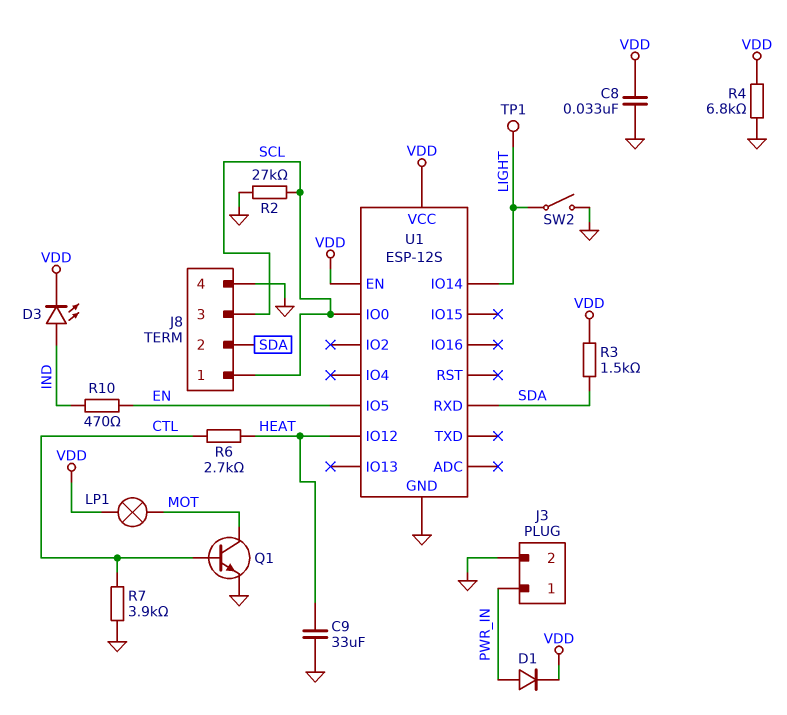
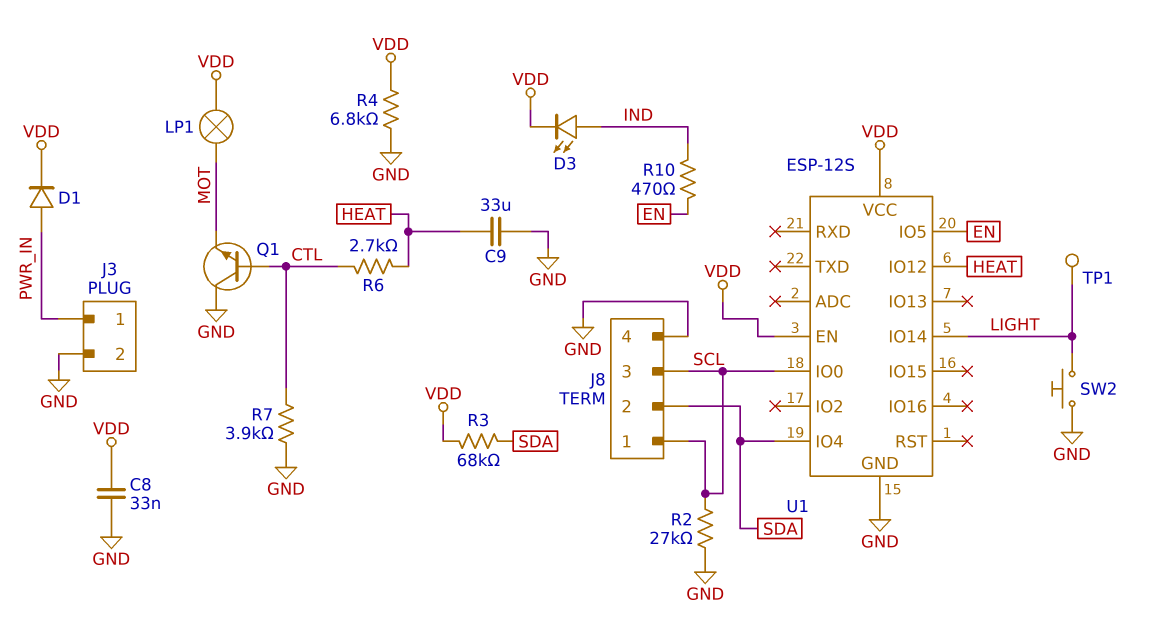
Q1: NPN (B CTL, C MOT, E GND) -> NPN (B CTL, C GND, E MOT)
R3: 1.5k (SDA, VDD) -> 68k (SDA, VDD)
SW2: switch (GND, LIGHT) -> button (GND, LIGHT)
U1 pin IO4: none -> SDA
U1 pin RXD: SDA -> none

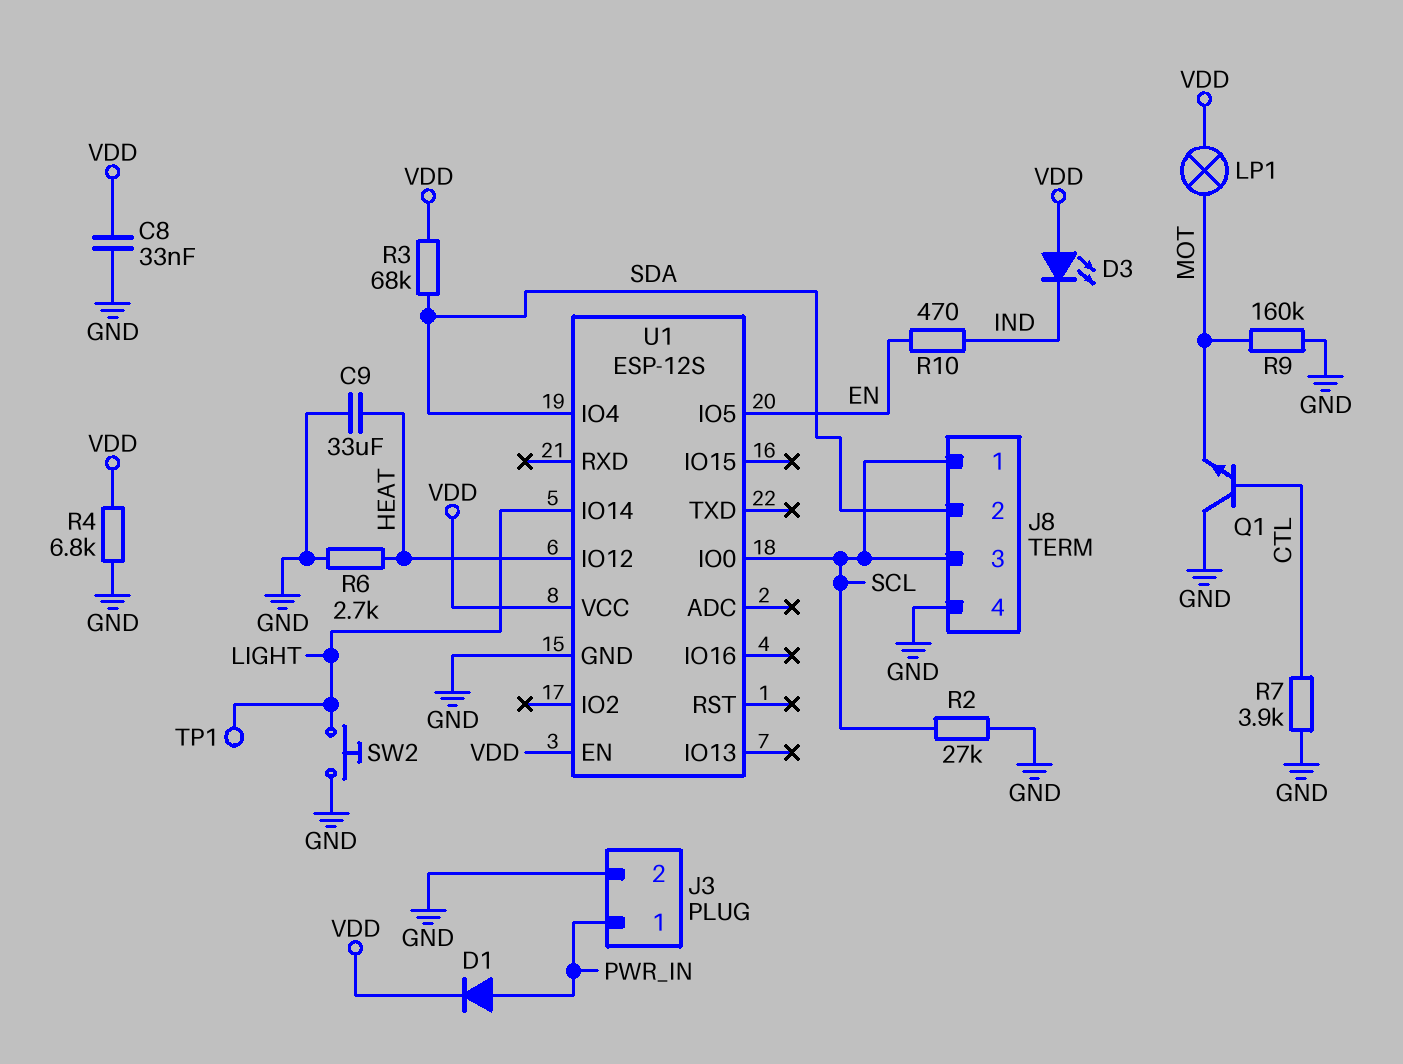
D3: LED (A IND, K VDD) -> LED (A VDD, K IND)
R6: 2.7k (CTL, HEAT) -> 2.7k (GND, HEAT)
R9: none -> 160k (GND, MOT)

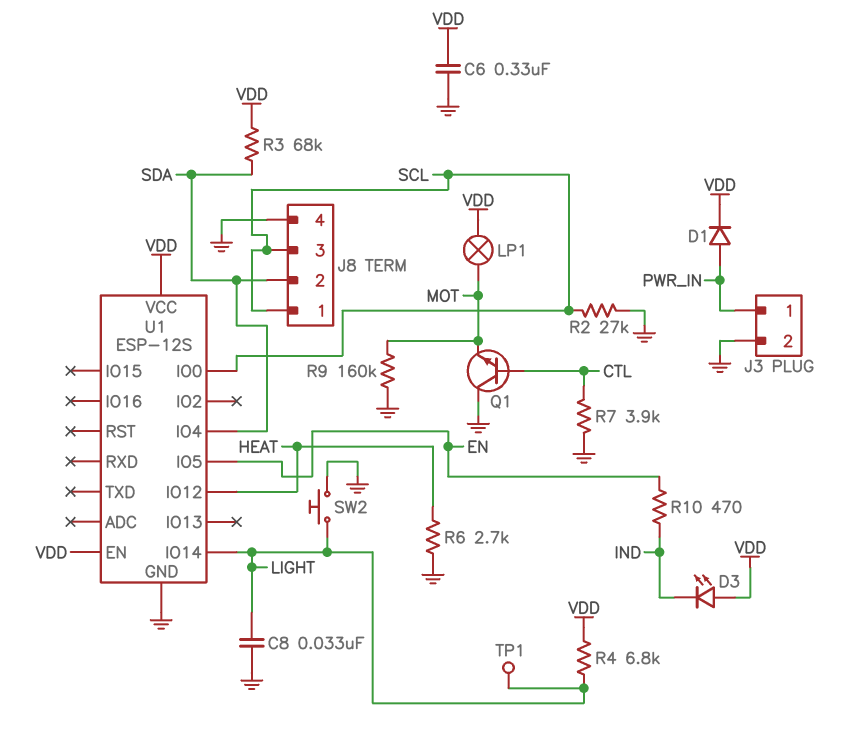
C6: none -> 330nF (GND, VDD)
C8: 33nF (GND, VDD) -> 33nF (GND, LIGHT)
C9: 33uF (GND, HEAT) -> none
R4: 6.8k (GND, VDD) -> 6.8k (LIGHT, VDD)

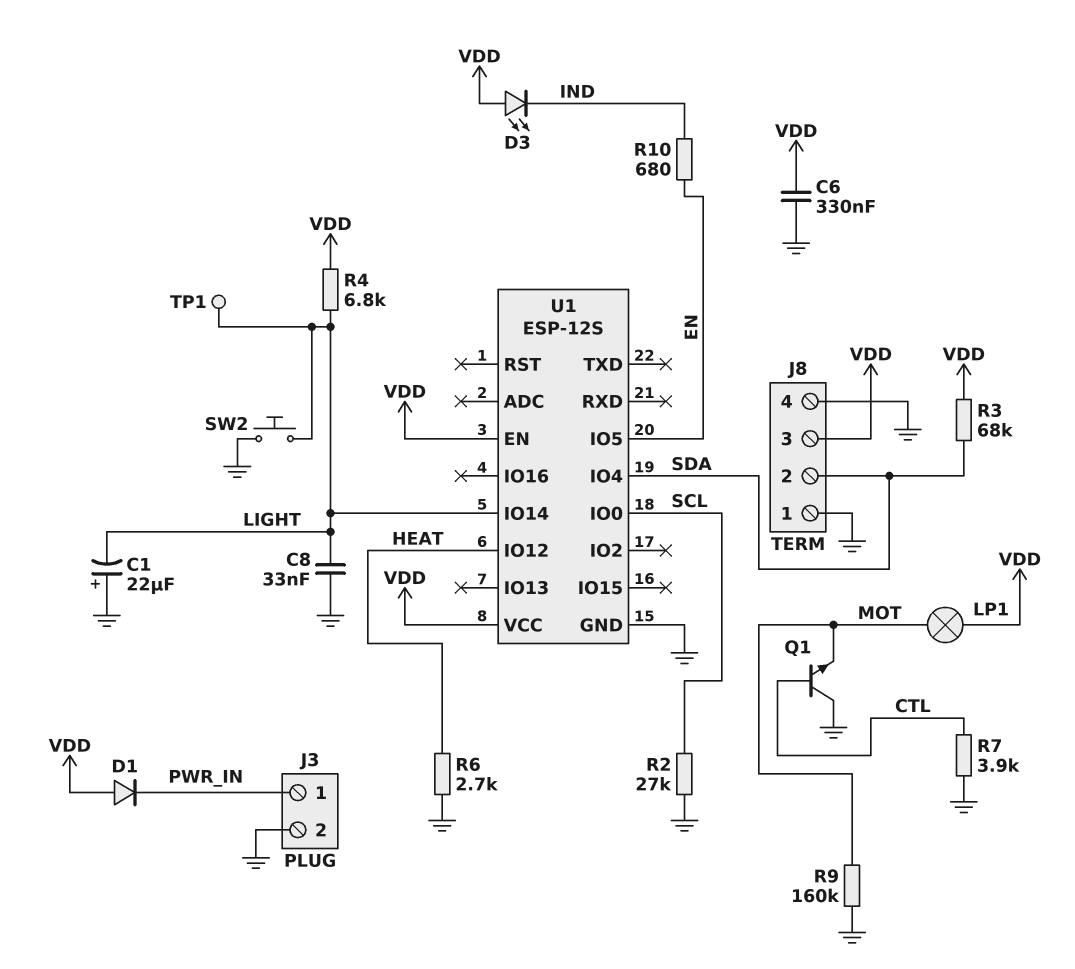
C1: none -> 22uF (plus GND, minus LIGHT)
D1: diode (A PWR_IN, K VDD) -> diode (A VDD, K PWR_IN)
J8 pin 1: SCL -> GND
J8 pin 3: SCL -> VDD
R10: 470 (EN, IND) -> 680 (EN, IND)

